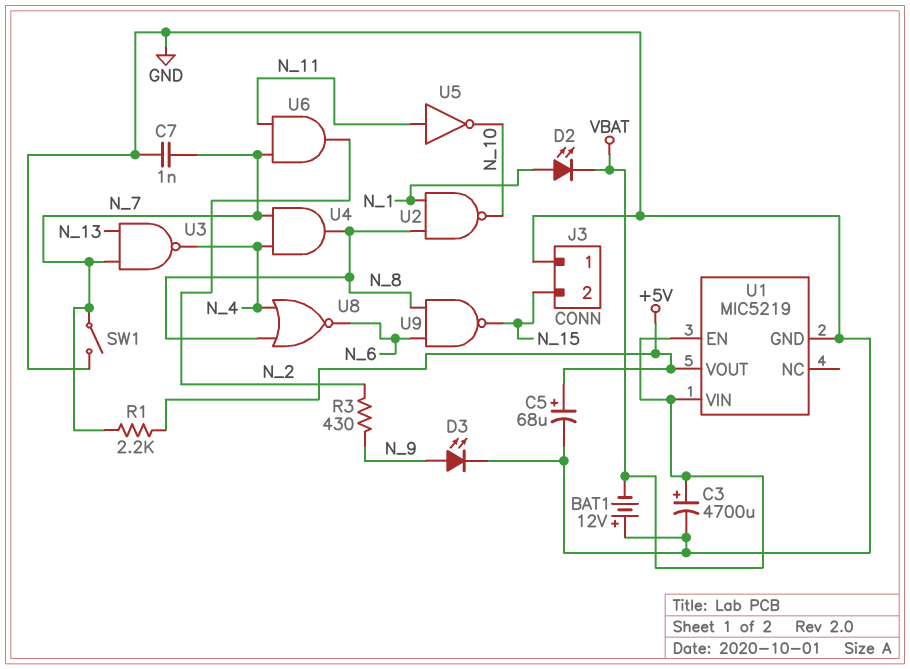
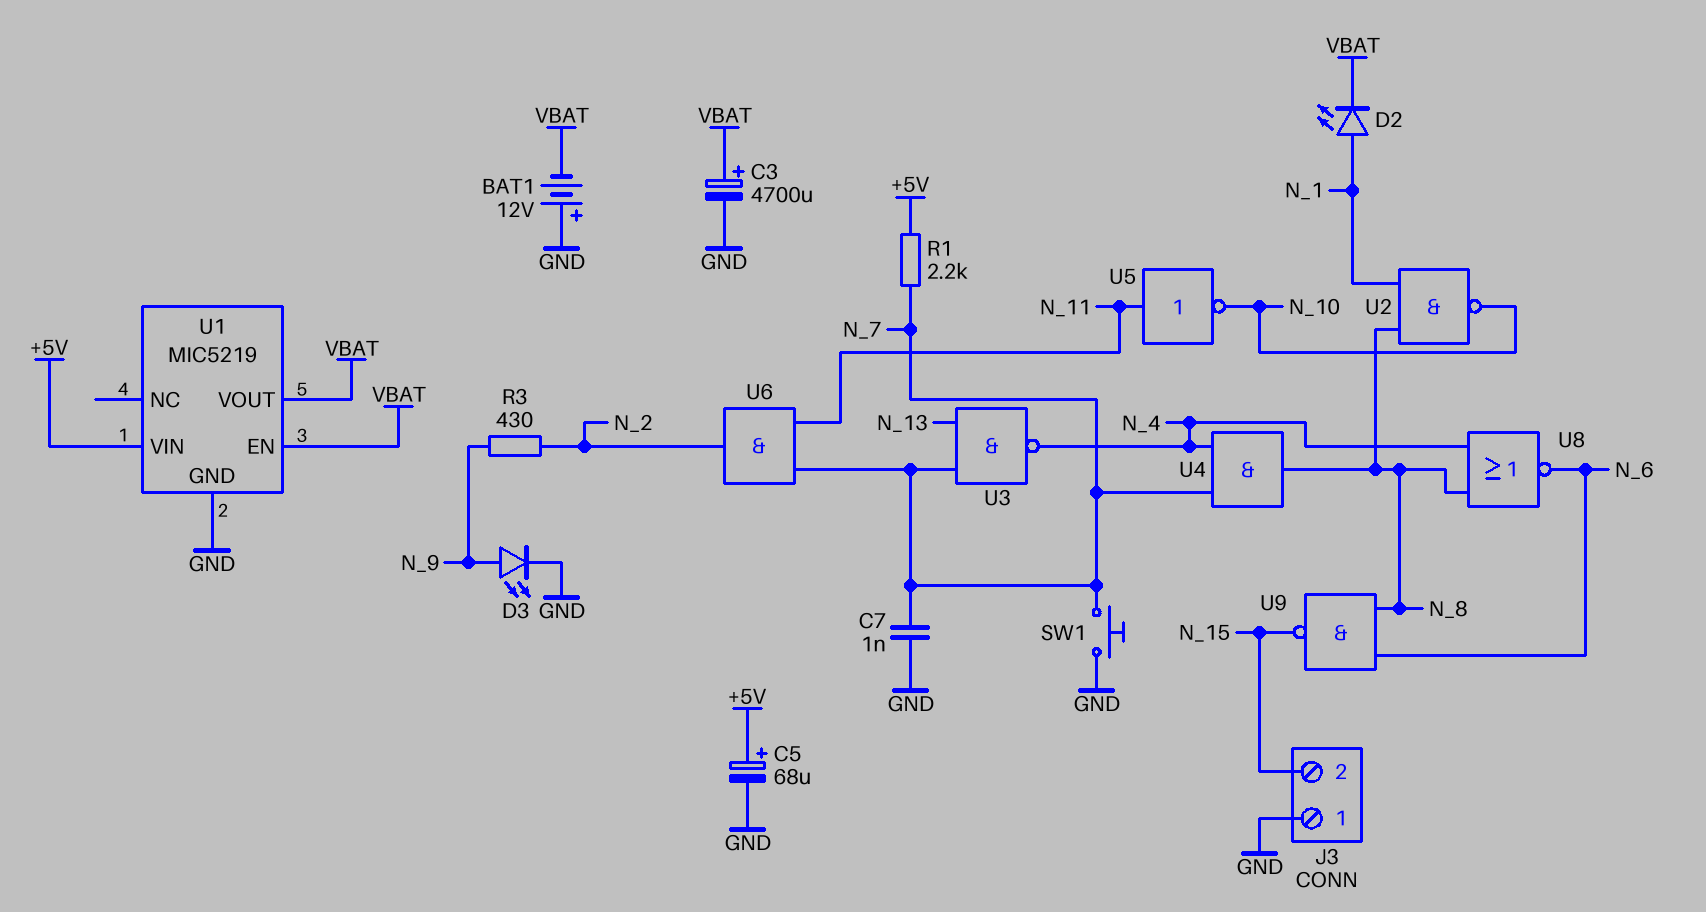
SW1: switch (GND, N_7) -> button (GND, N_7)
U1 pin VIN: VBAT -> +5V
U1 pin VOUT: +5V -> VBAT

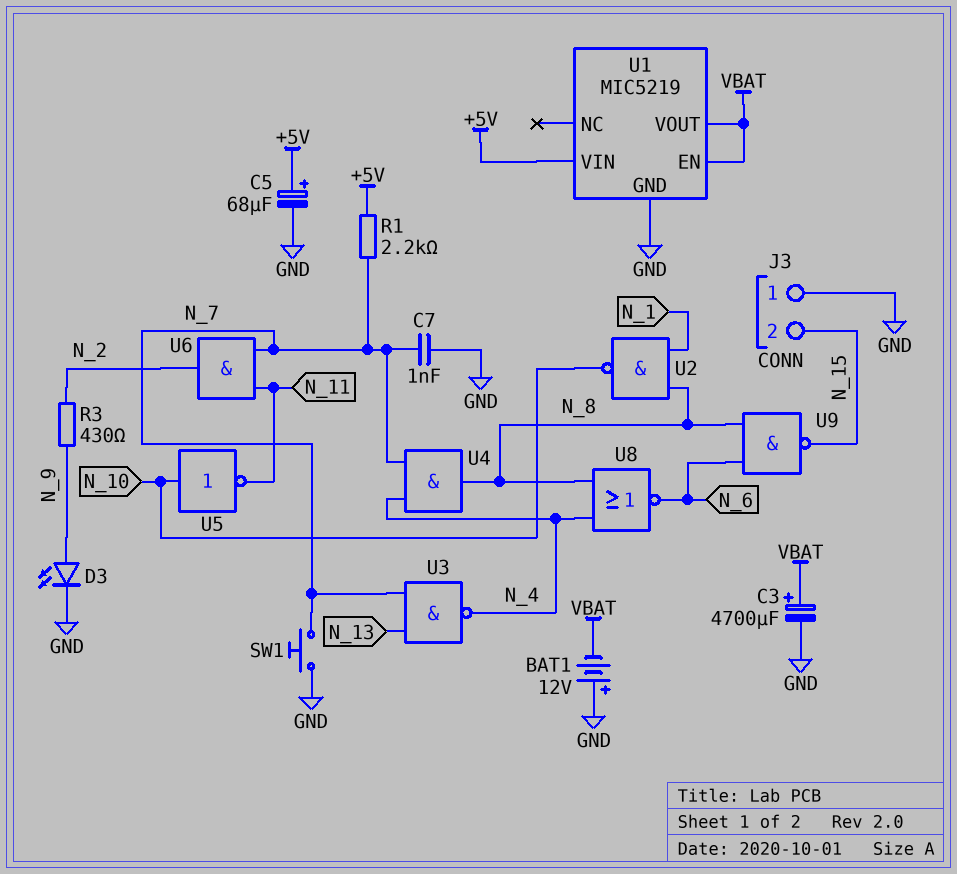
D2: LED (A N_1, K VBAT) -> none
U5: NOT (in N_11, out N_10) -> NOT (in N_10, out N_11)

